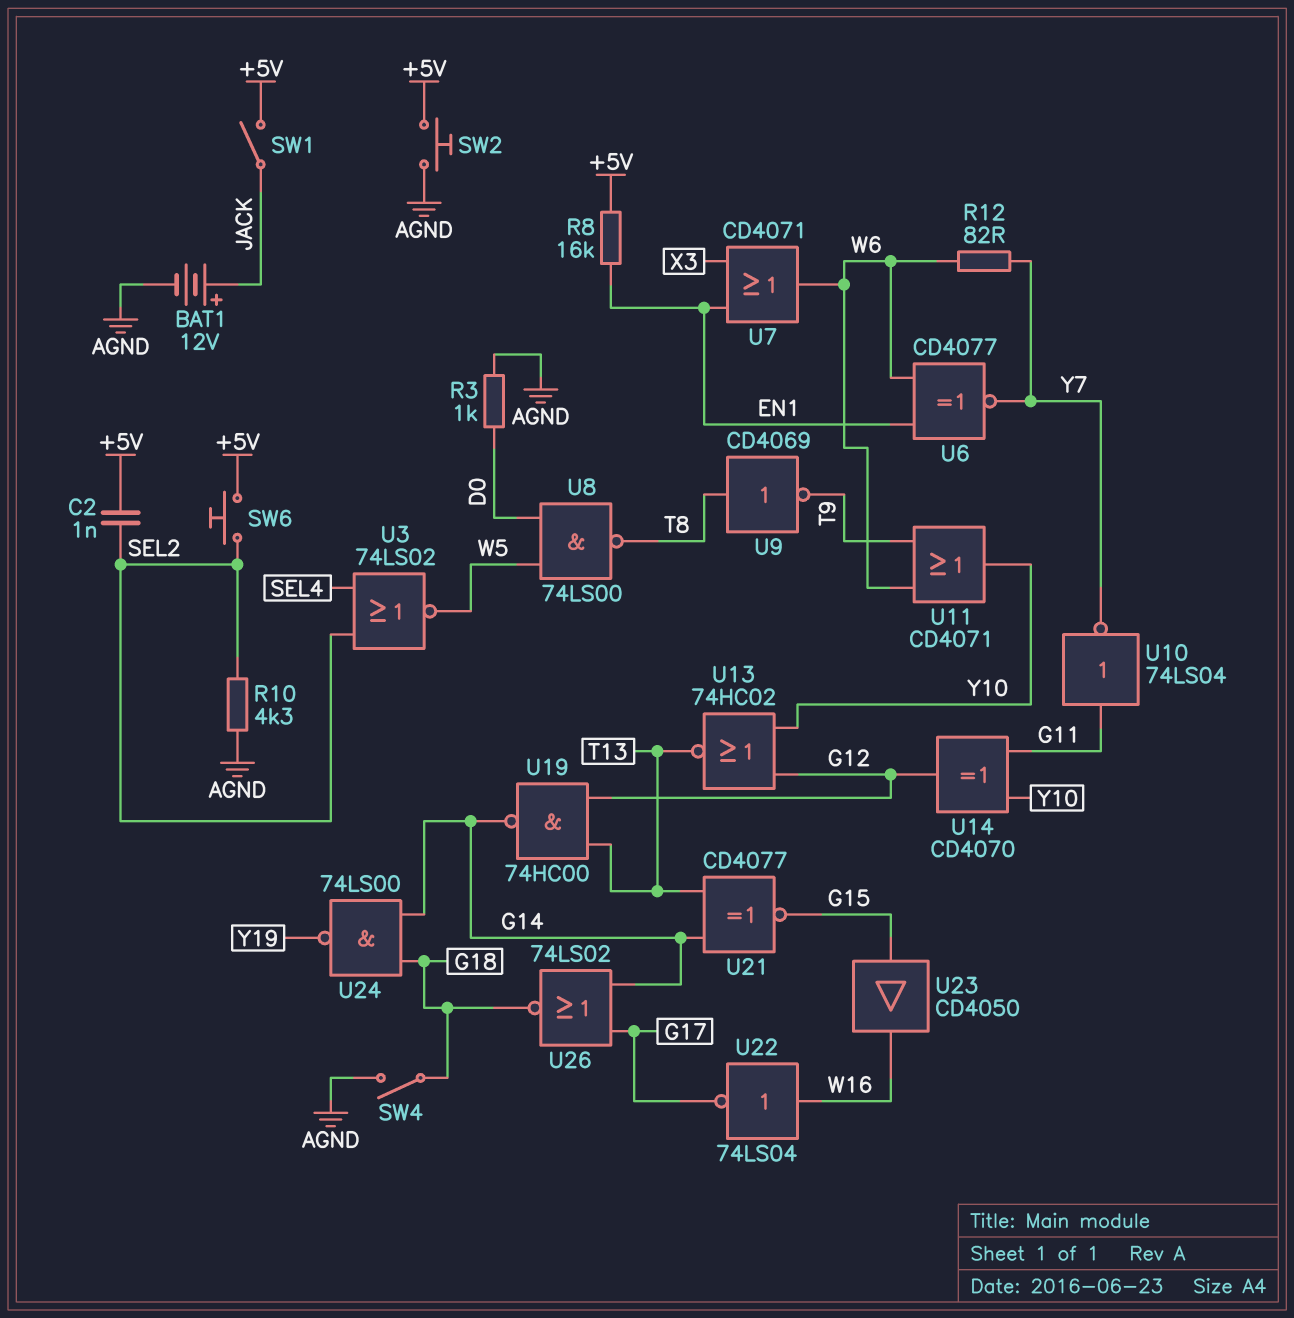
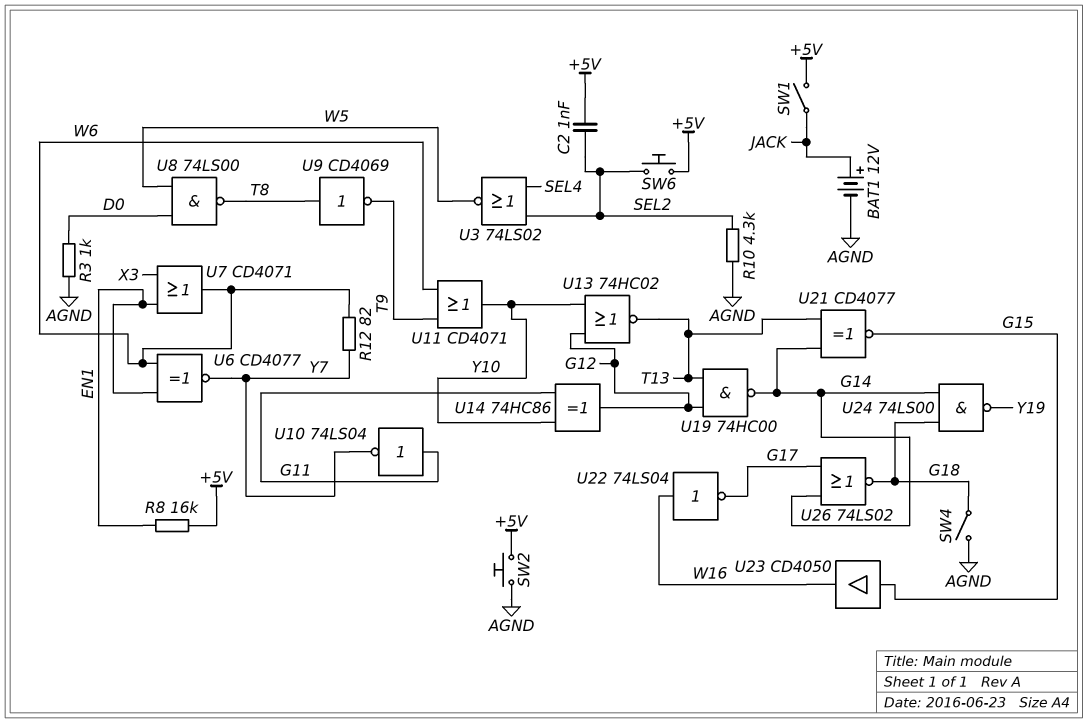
U14: XOR CD4070 (in G11, in Y10, out G12) -> XOR 74HC86 (in G11, in Y10, out G12)

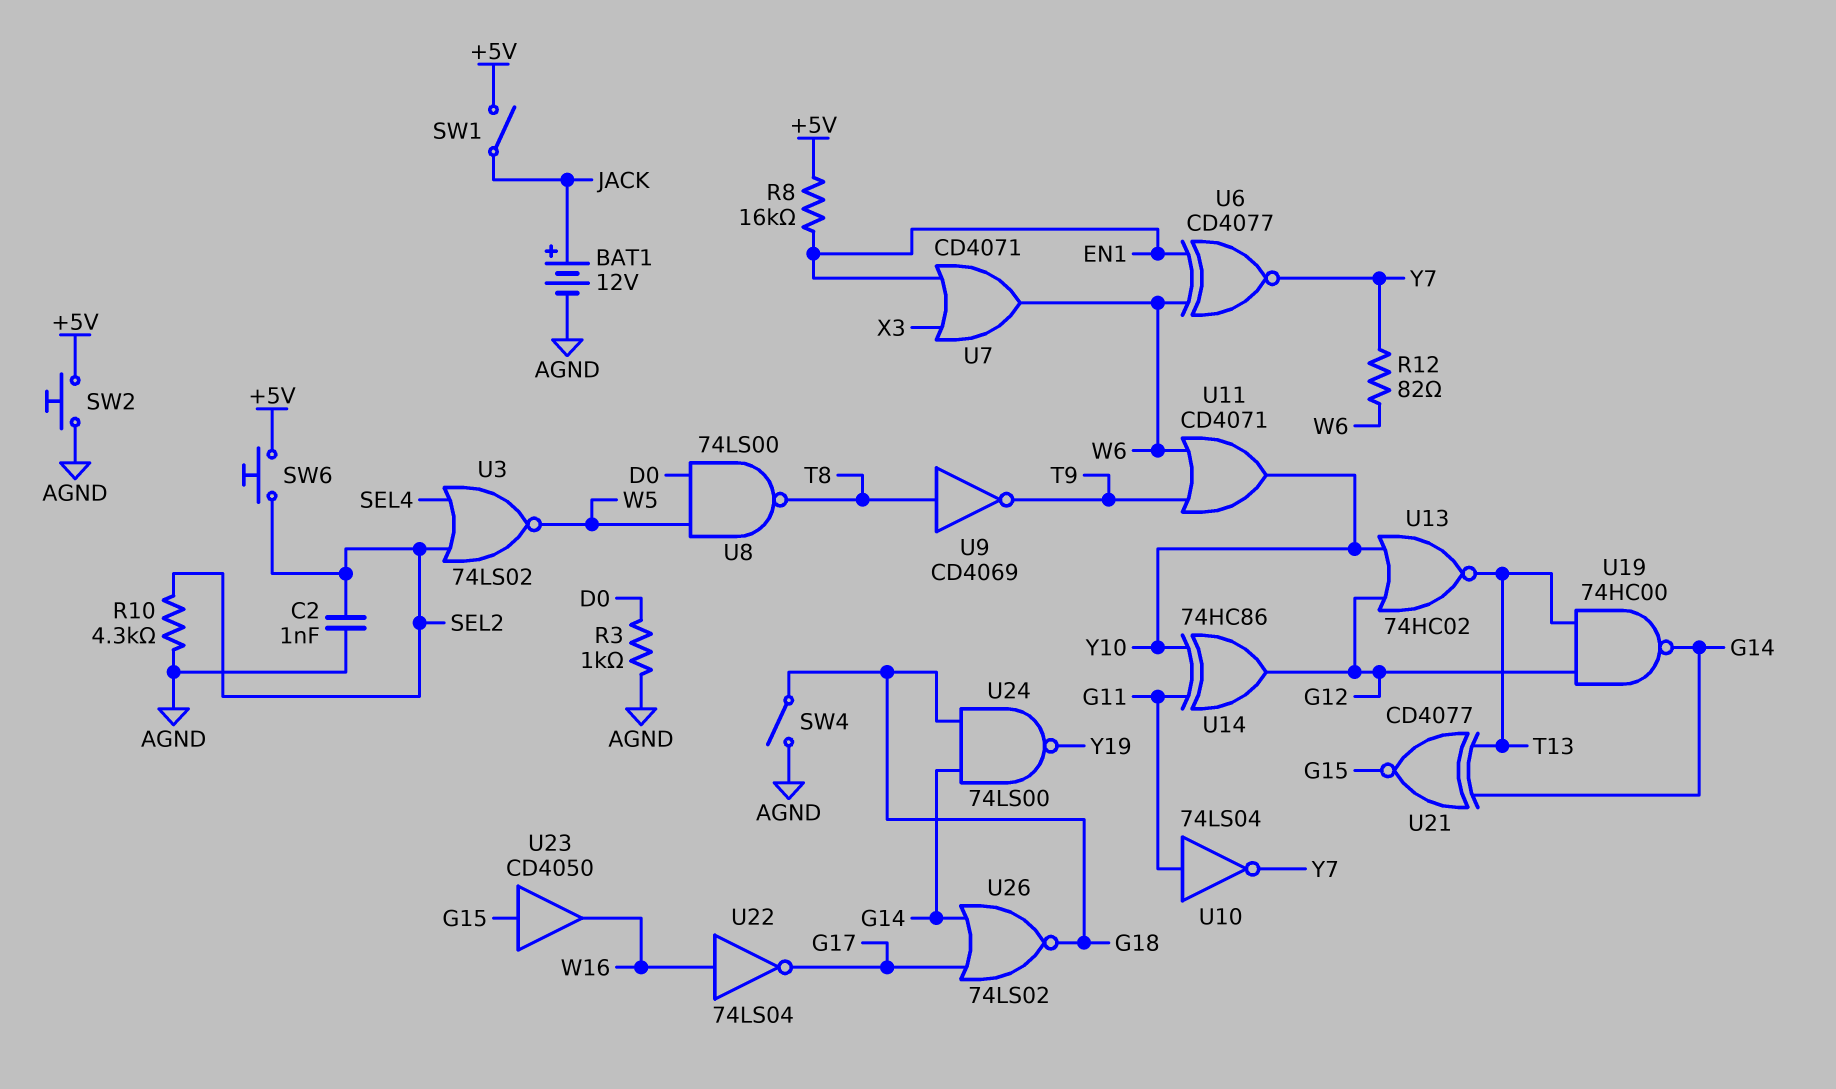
C2: 1nF (+5V, SEL2) -> 1nF (AGND, SEL2)

